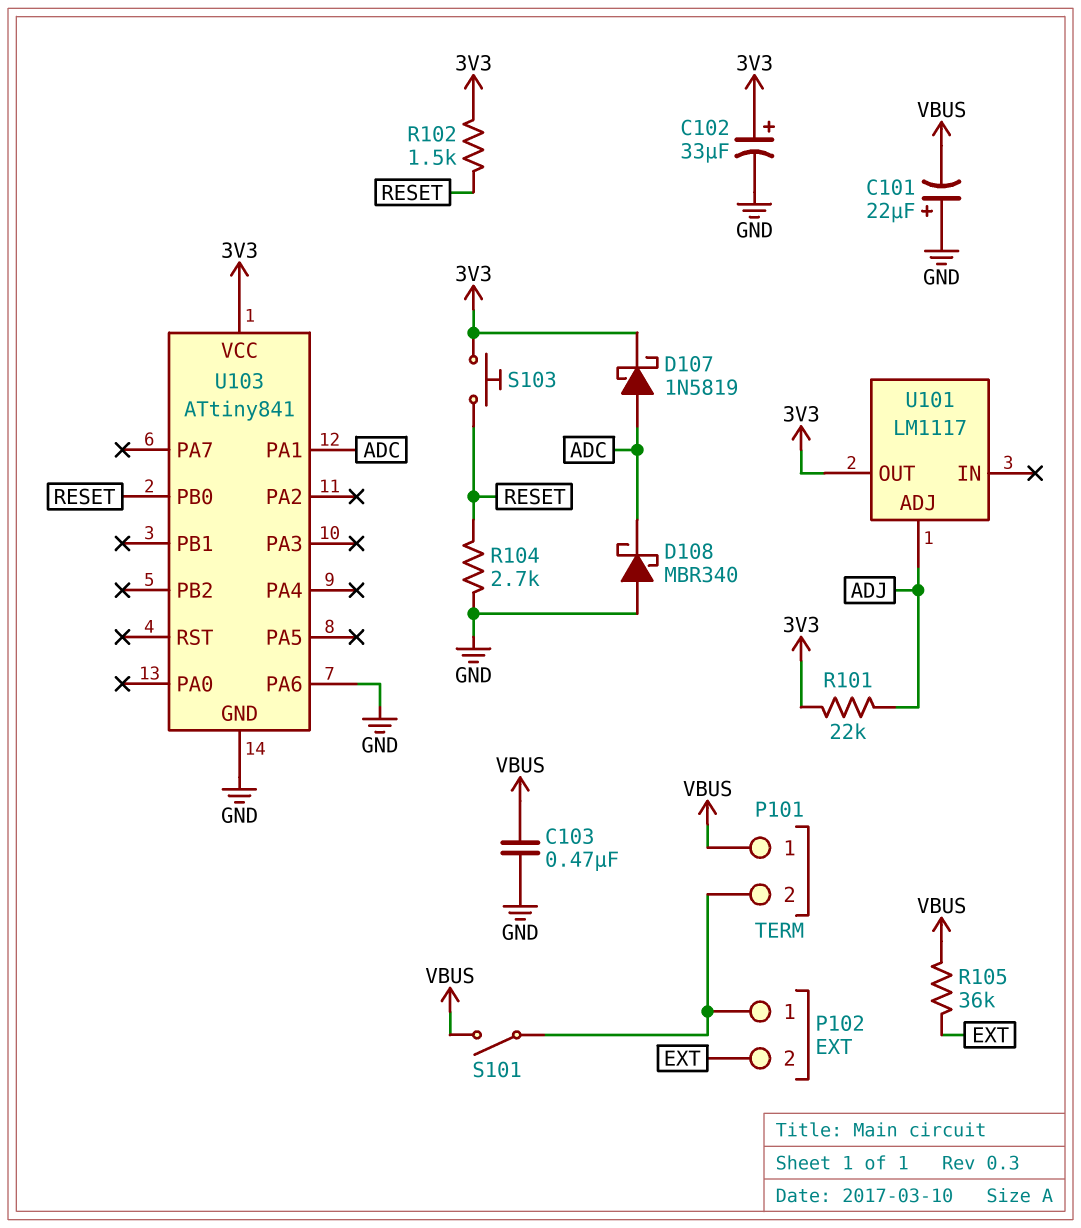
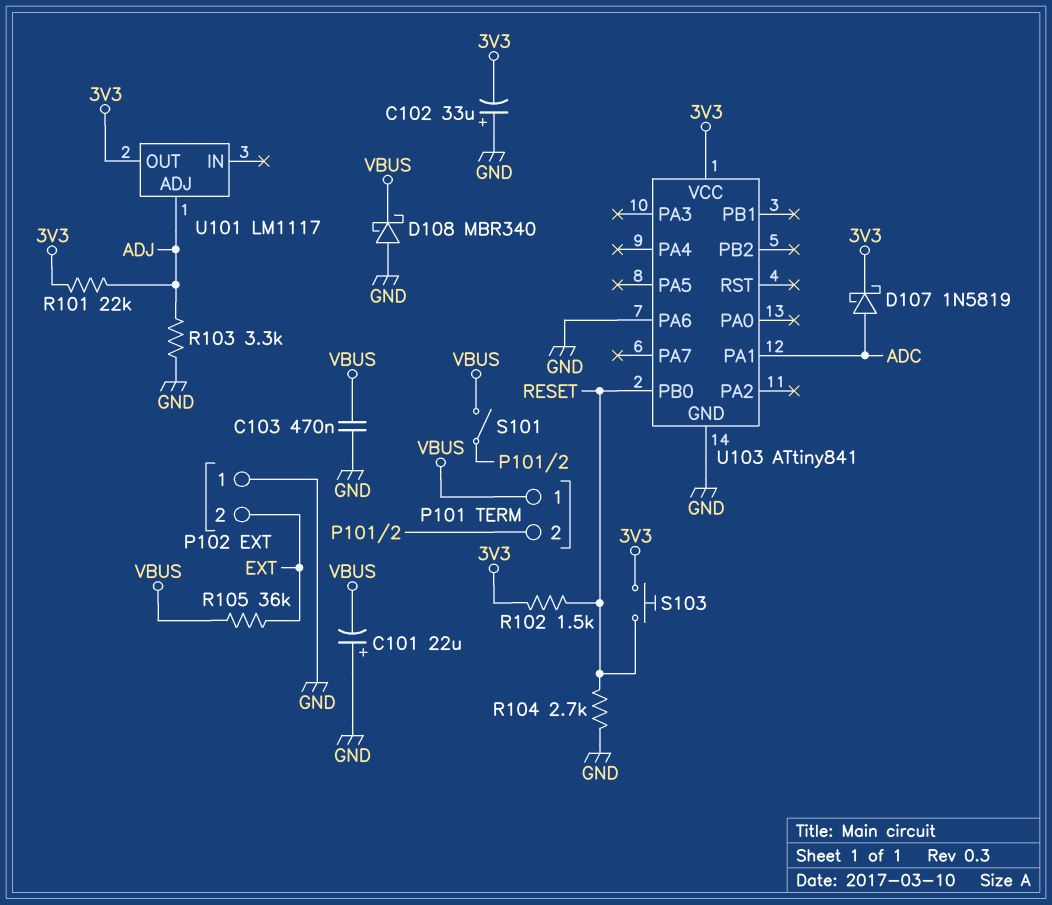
C102: 33uF (plus 3V3, minus GND) -> 33uF (plus GND, minus 3V3)
D108: schottky MBR340 (A GND, K ADC) -> schottky MBR340 (A GND, K VBUS)
P102 pin 1: P101/2 -> GND
R103: none -> 3.3k (ADJ, GND)

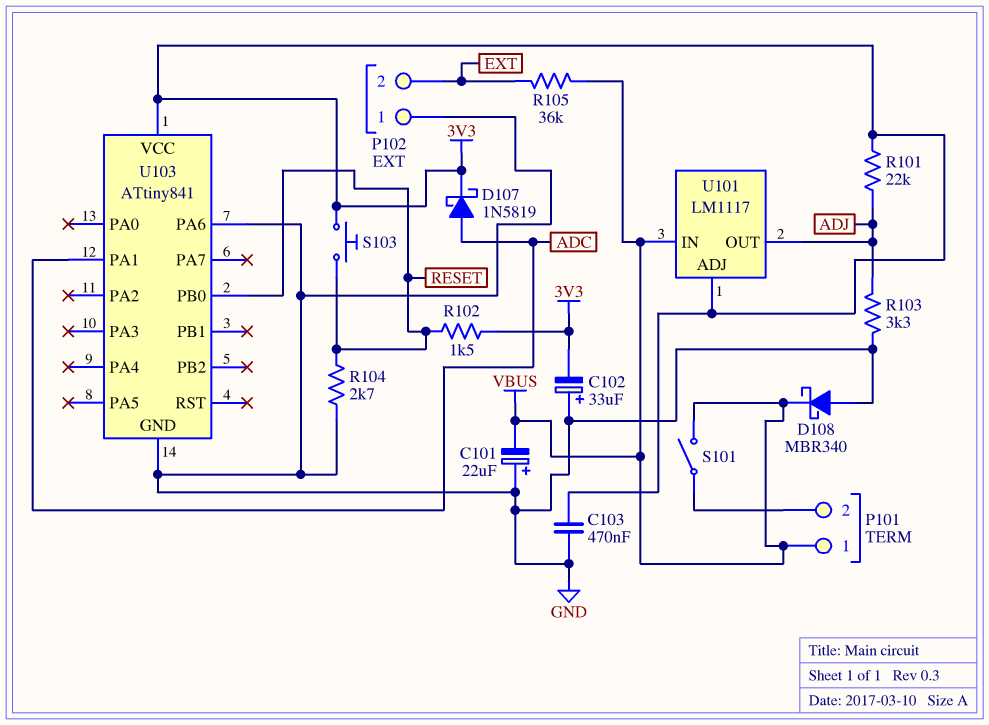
C103: 470nF (GND, VBUS) -> 470nF (3V3, GND)
U101 pin ADJ: ADJ -> 3V3
U101 pin IN: none -> VBUS
U101 pin OUT: 3V3 -> ADJ

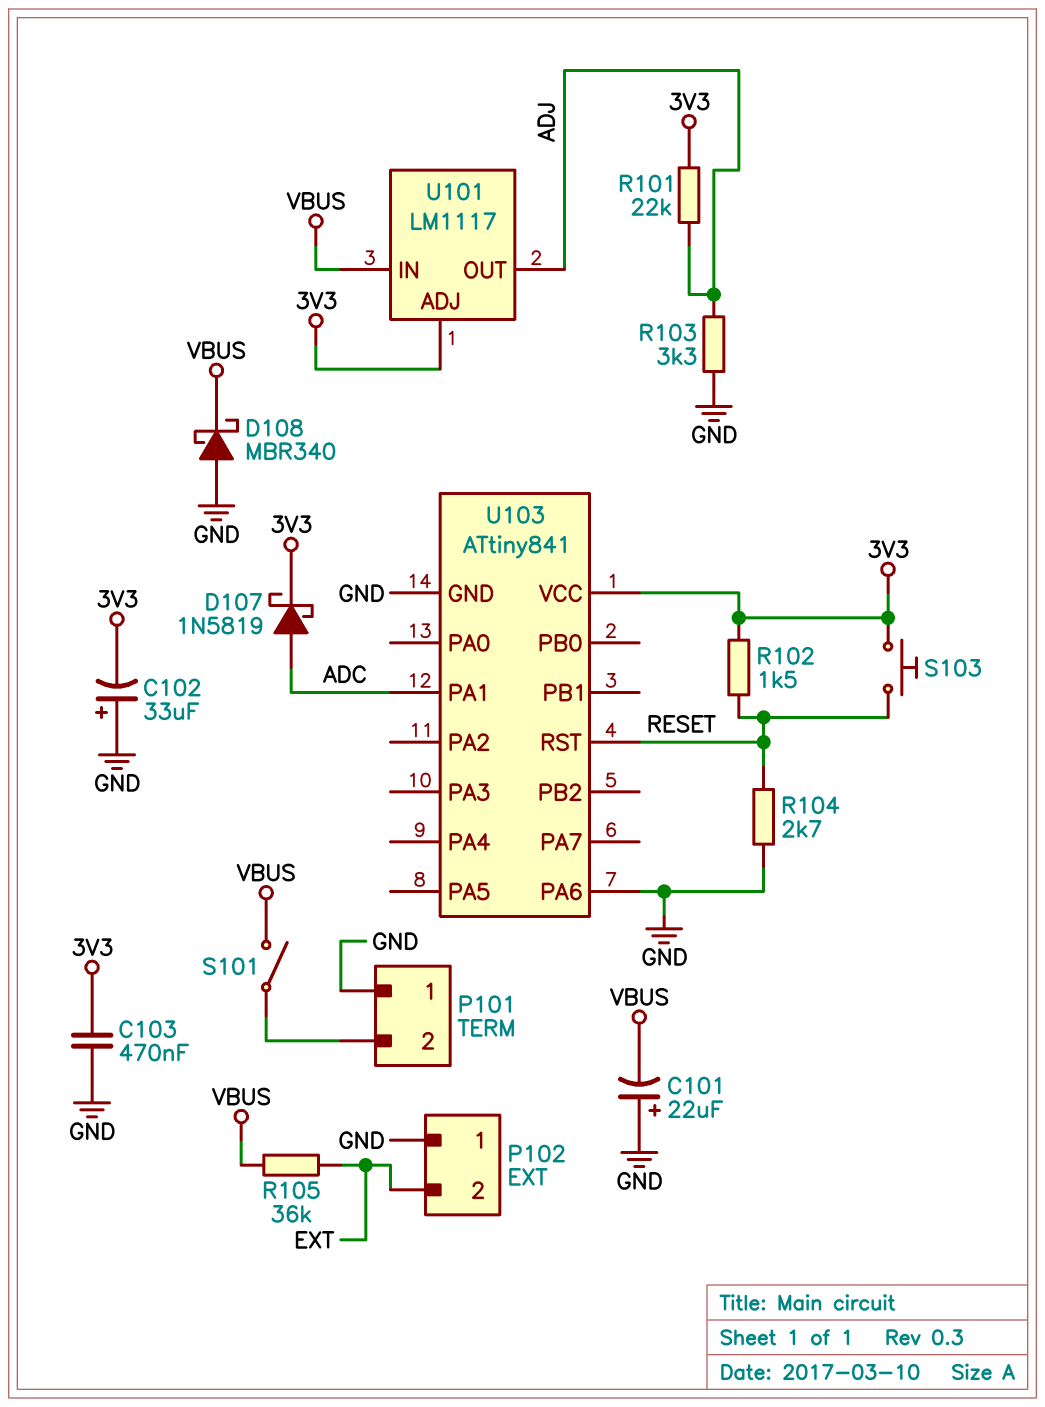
P101 pin 1: VBUS -> GND
U103 pin PB0: RESET -> none
U103 pin RST: none -> RESET

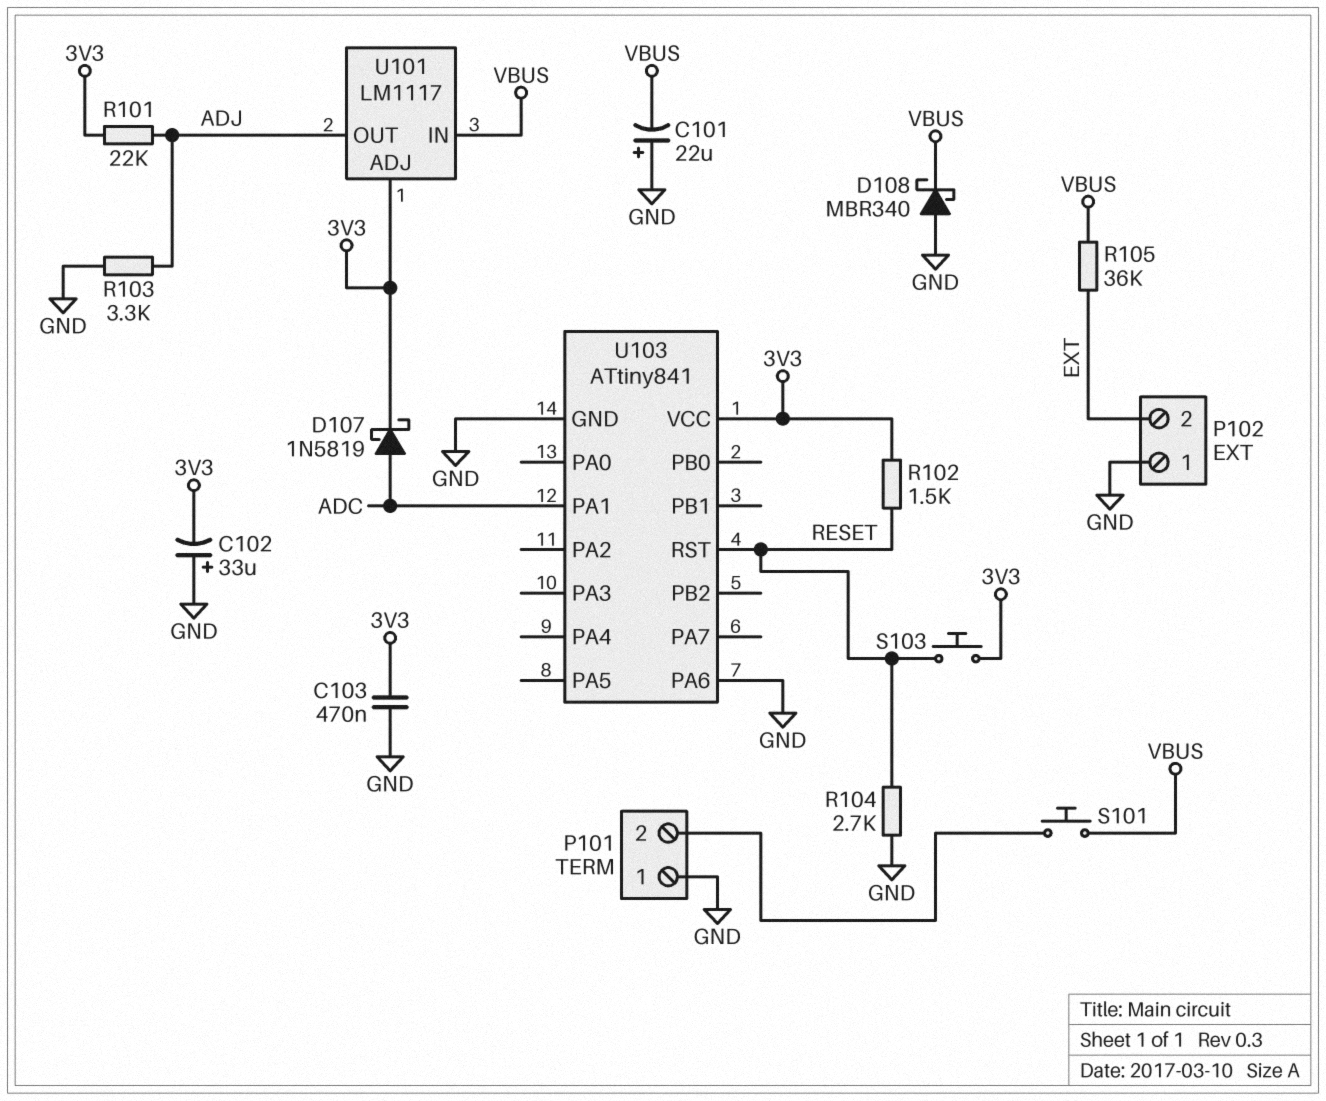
S101: switch (P101/2, VBUS) -> button (P101/2, VBUS)

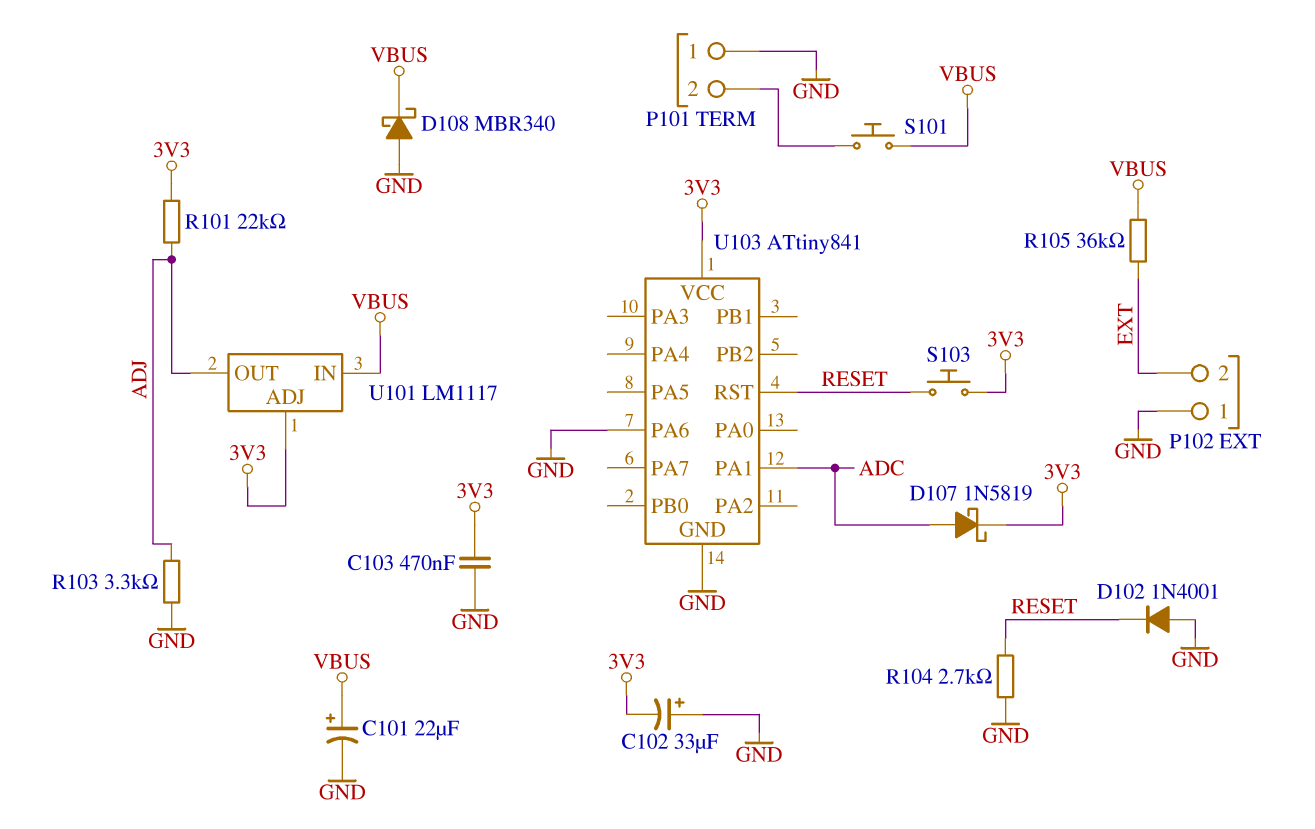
C101: 22uF (plus GND, minus VBUS) -> 22uF (plus VBUS, minus GND)
D102: none -> diode 1N4001 (A GND, K RESET)
R102: 1.5k (3V3, RESET) -> none

